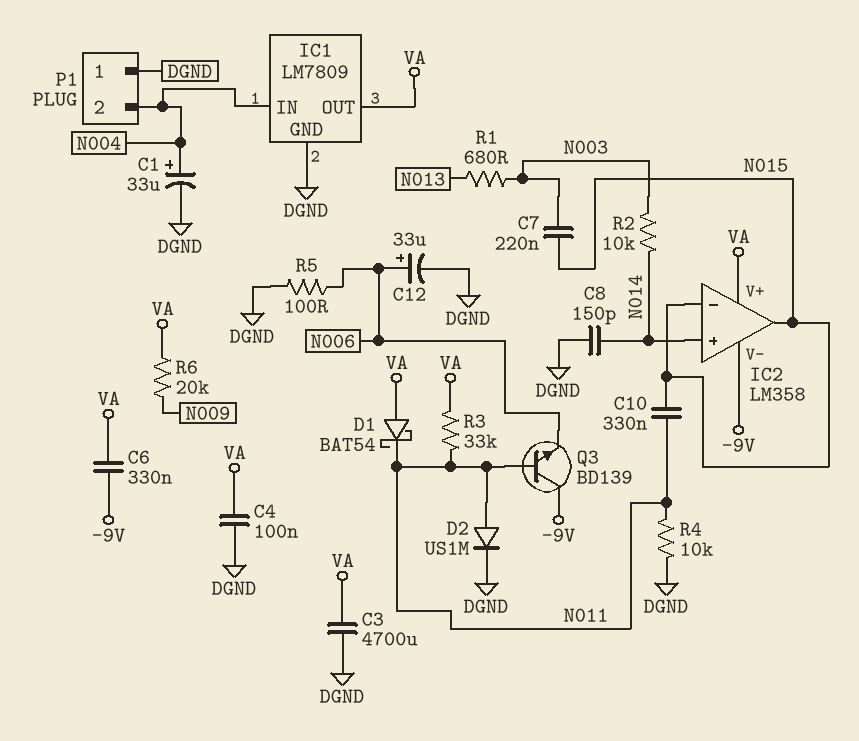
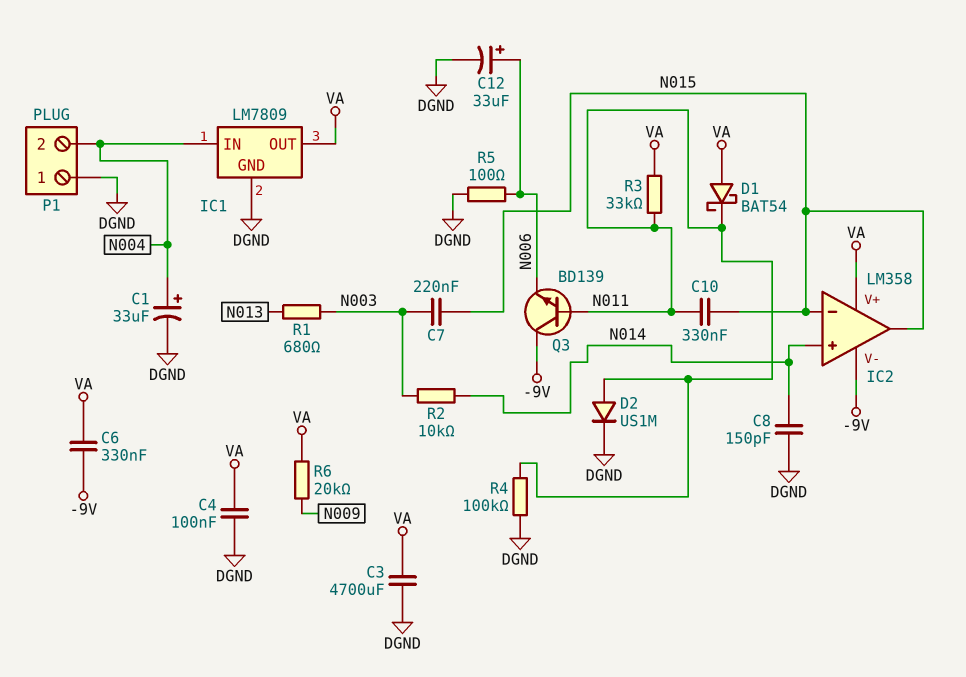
R4: 10k (DGND, N011) -> 100k (DGND, N011)

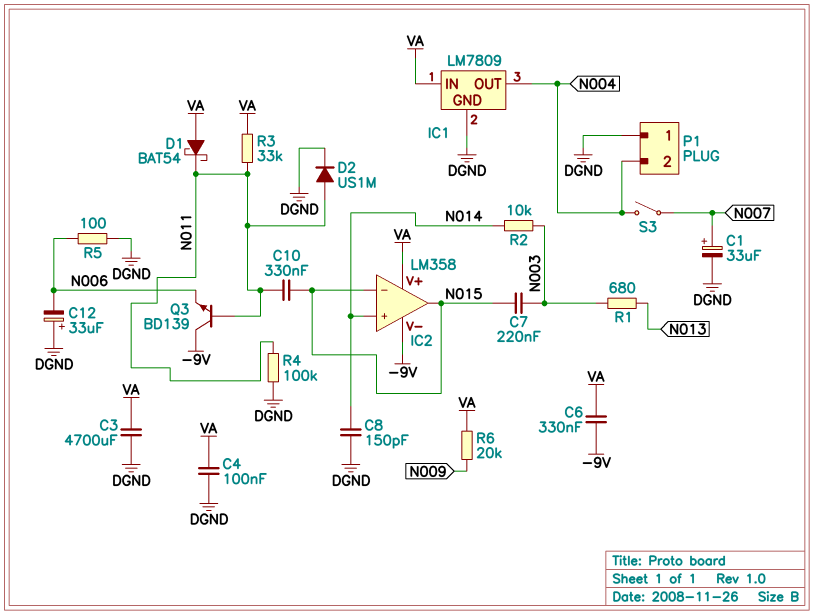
C1: 33uF (plus N004, minus DGND) -> 33uF (plus N007, minus DGND)
C12: 33uF (plus N006, minus DGND) -> 33uF (plus DGND, minus N006)
IC1 pin IN: N004 -> VA
IC1 pin OUT: VA -> N004
S3: none -> switch (N004, N007)

